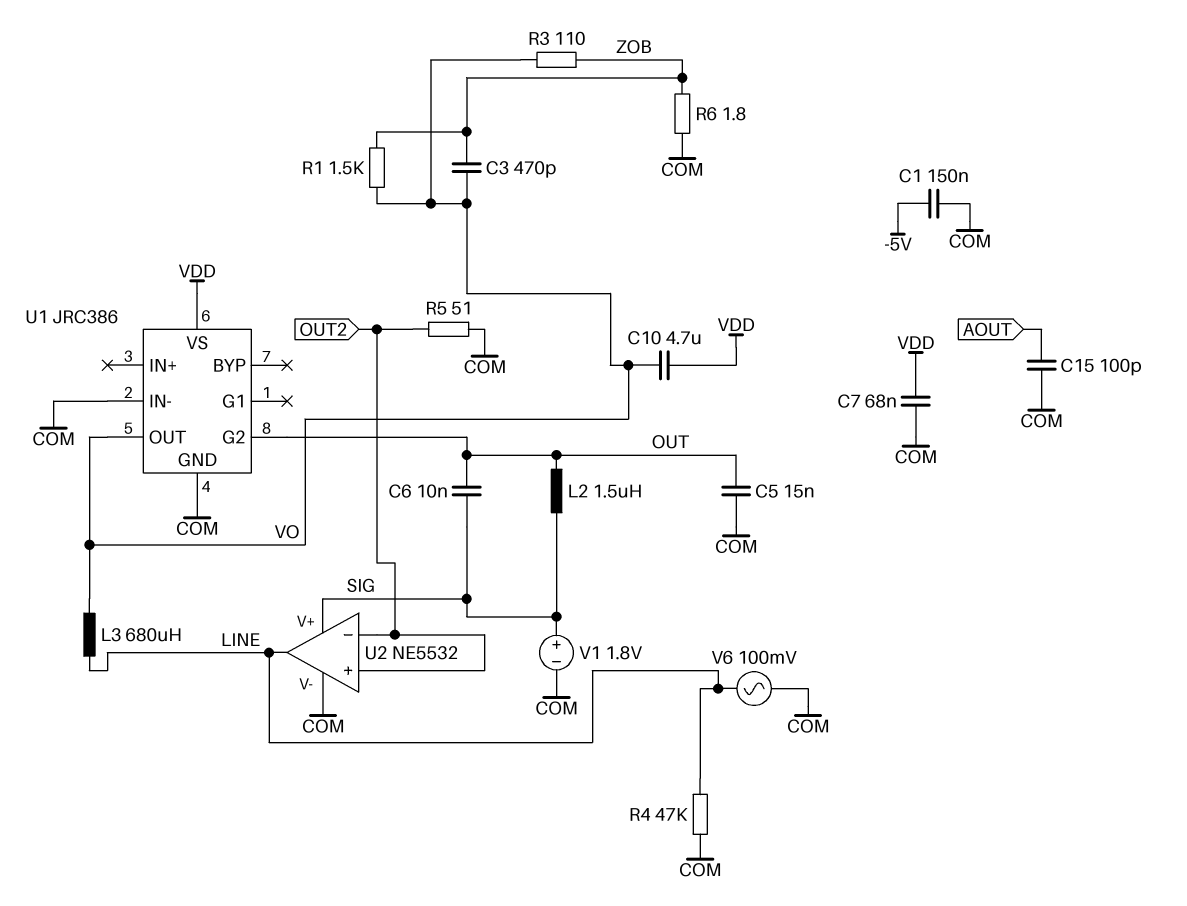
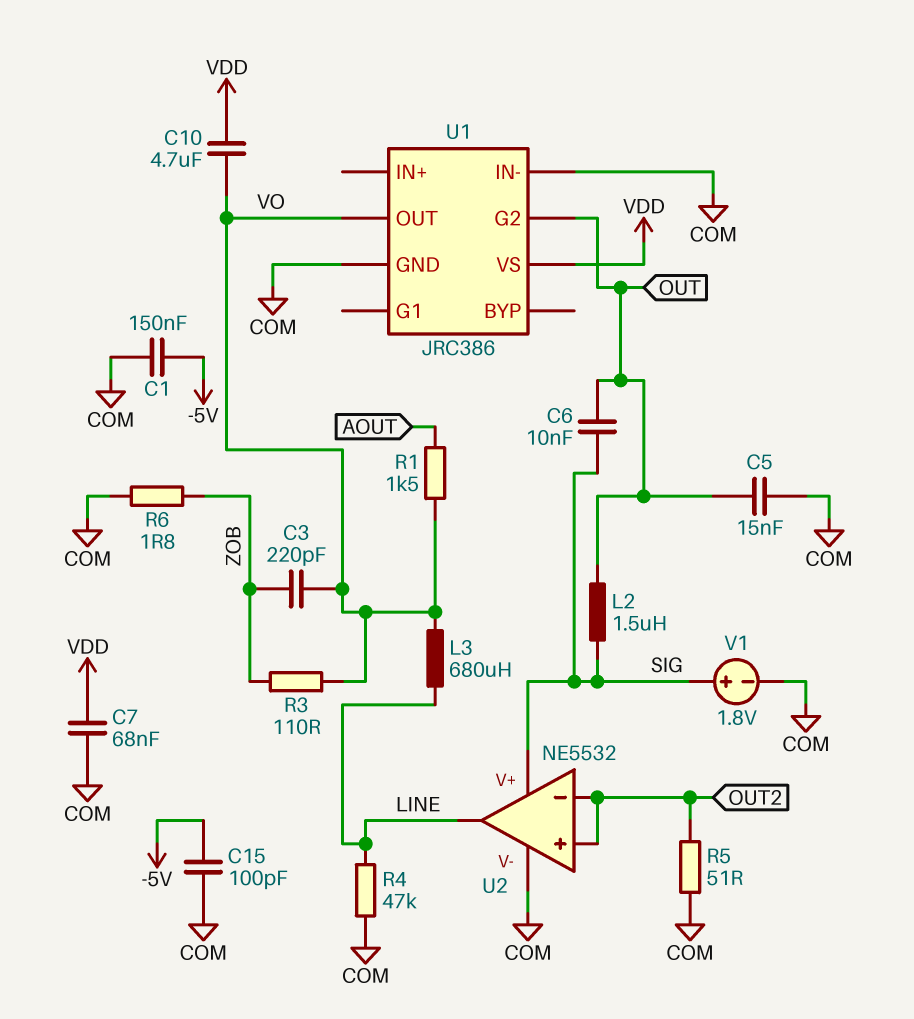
C3: 470pF (VO, ZOB) -> 220pF (VO, ZOB)
C15: 100pF (AOUT, COM) -> 100pF (-5V, COM)
R1: 1.5k (VO, ZOB) -> 1.5k (AOUT, VO)
V6: AC 100mV (COM, LINE) -> none

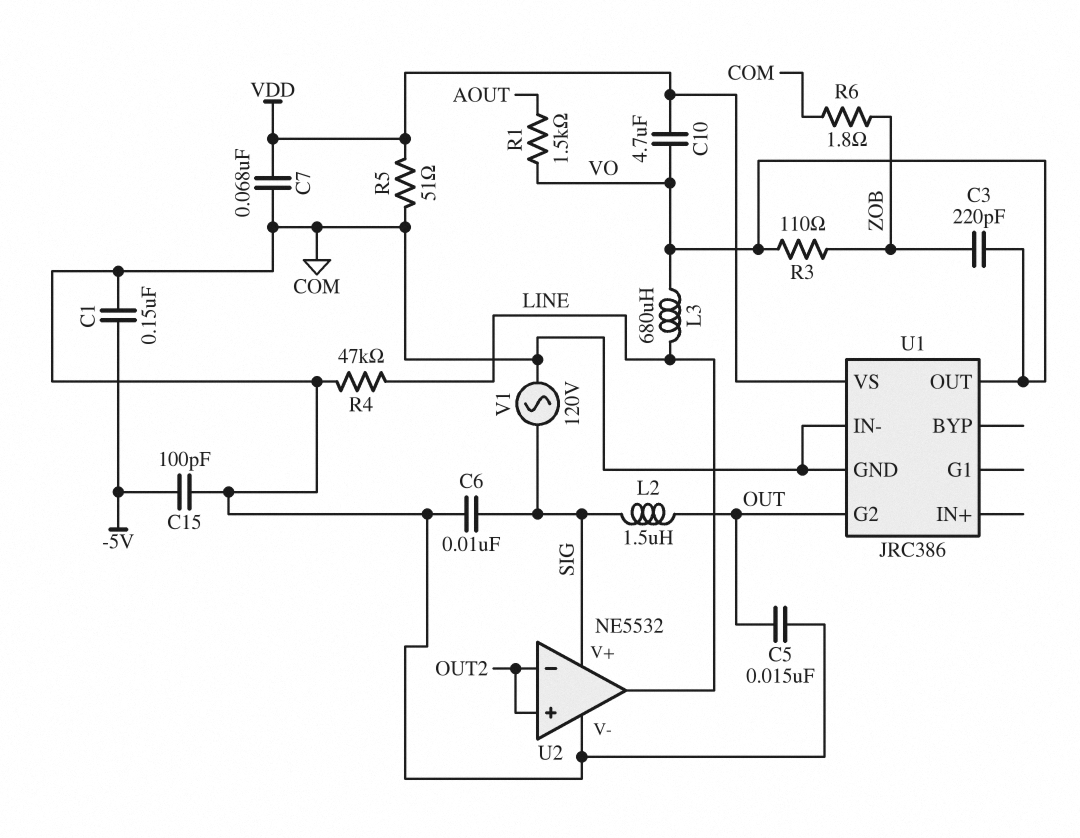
C6: 10nF (OUT, SIG) -> 10nF (COM, SIG)
R5: 51 (COM, OUT2) -> 51 (COM, VDD)
V1: 1.8V (plus SIG, minus COM) -> AC 120V (COM, SIG)

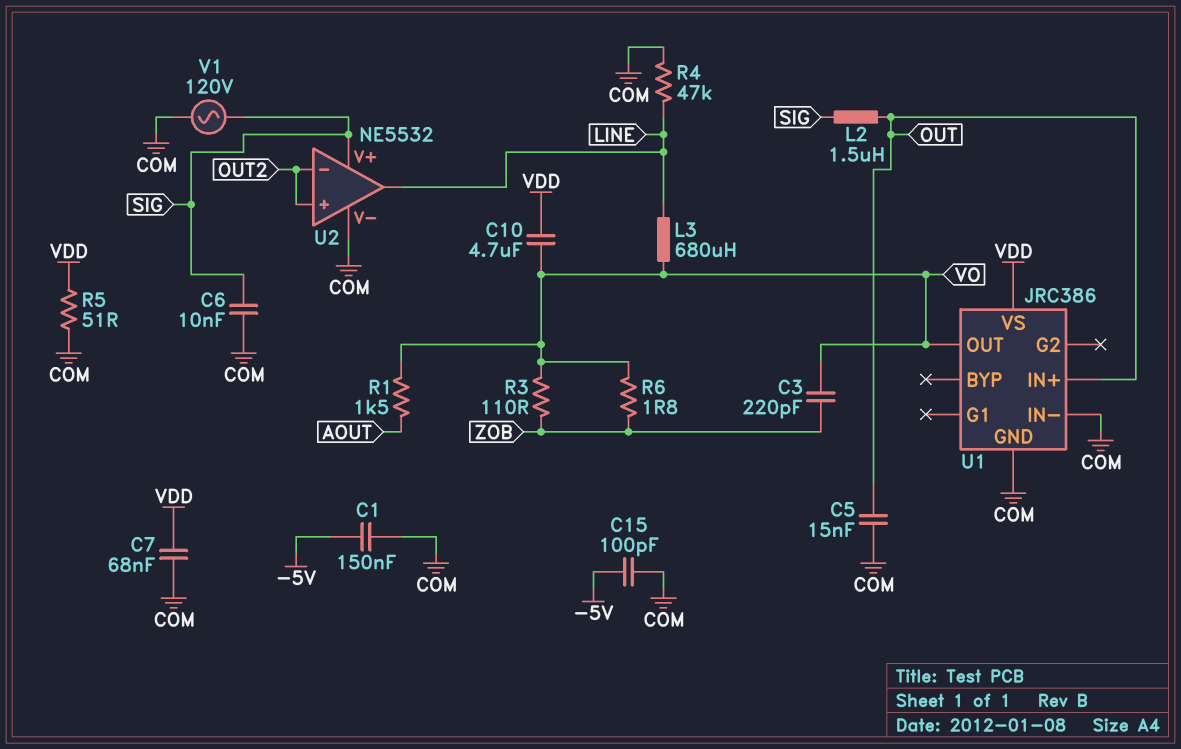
R6: 1.8 (COM, ZOB) -> 1.8 (VO, ZOB)
U1 pin G2: OUT -> none
U1 pin IN+: none -> OUT

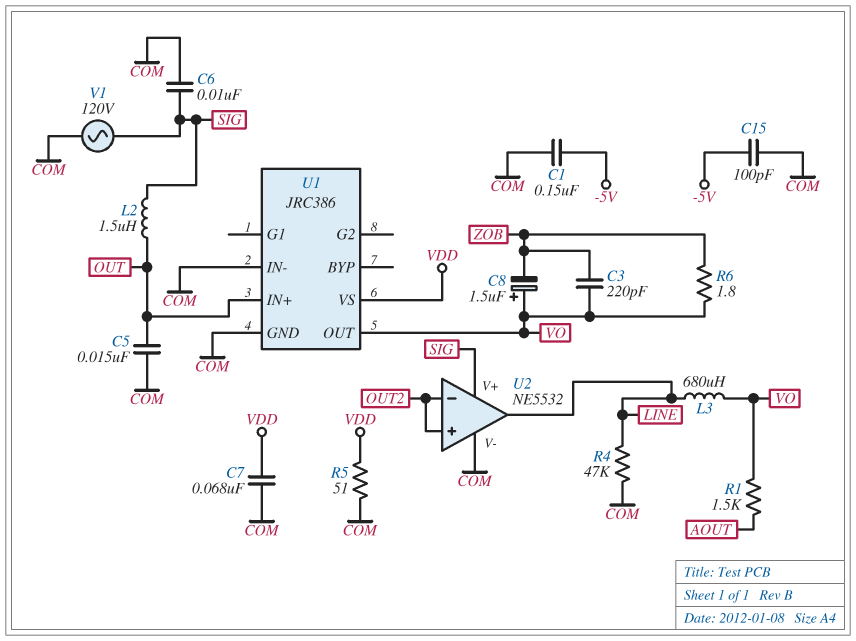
C8: none -> 1.5uF (plus VO, minus ZOB)
C10: 4.7uF (VDD, VO) -> none
R3: 110 (VO, ZOB) -> none

